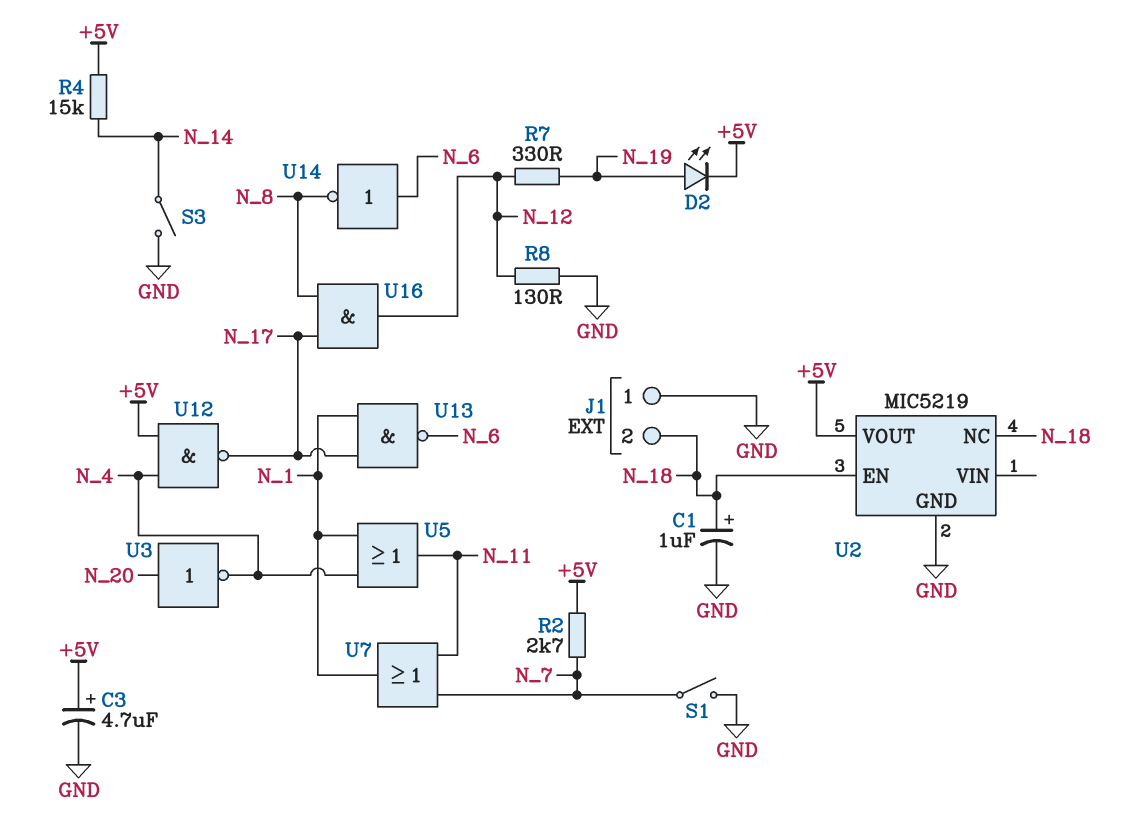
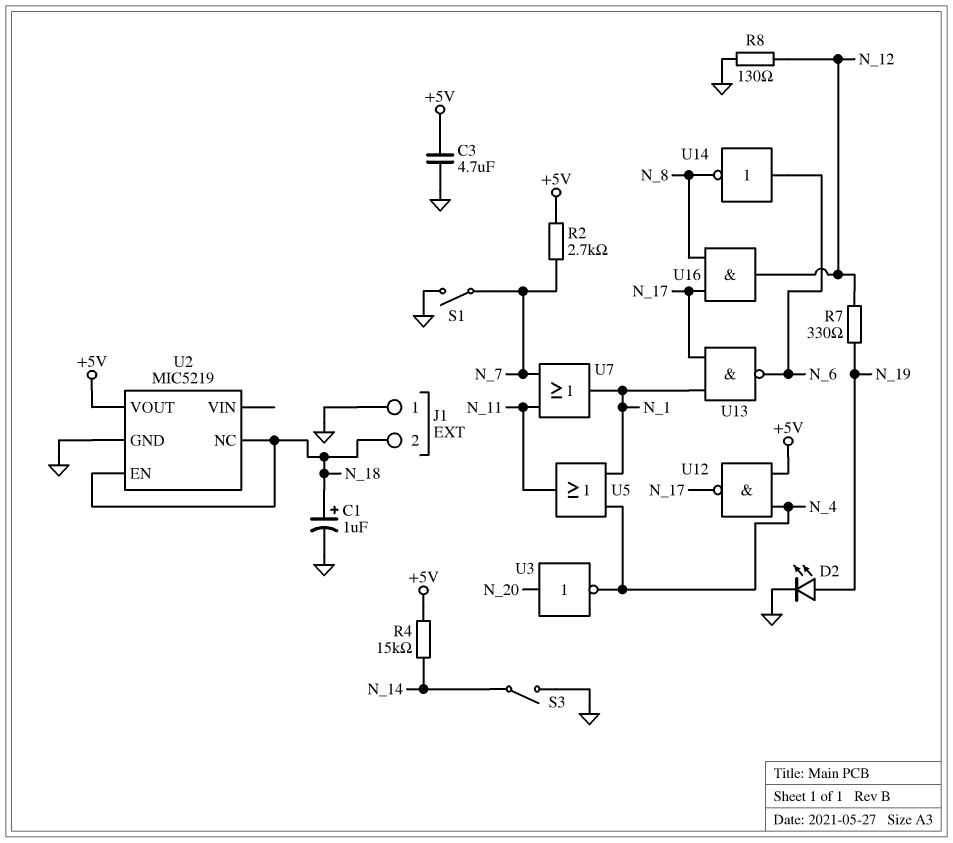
C3: 4.7uF (plus +5V, minus GND) -> 4.7uF (+5V, GND)
D2: LED (A N_19, K +5V) -> LED (A N_19, K GND)

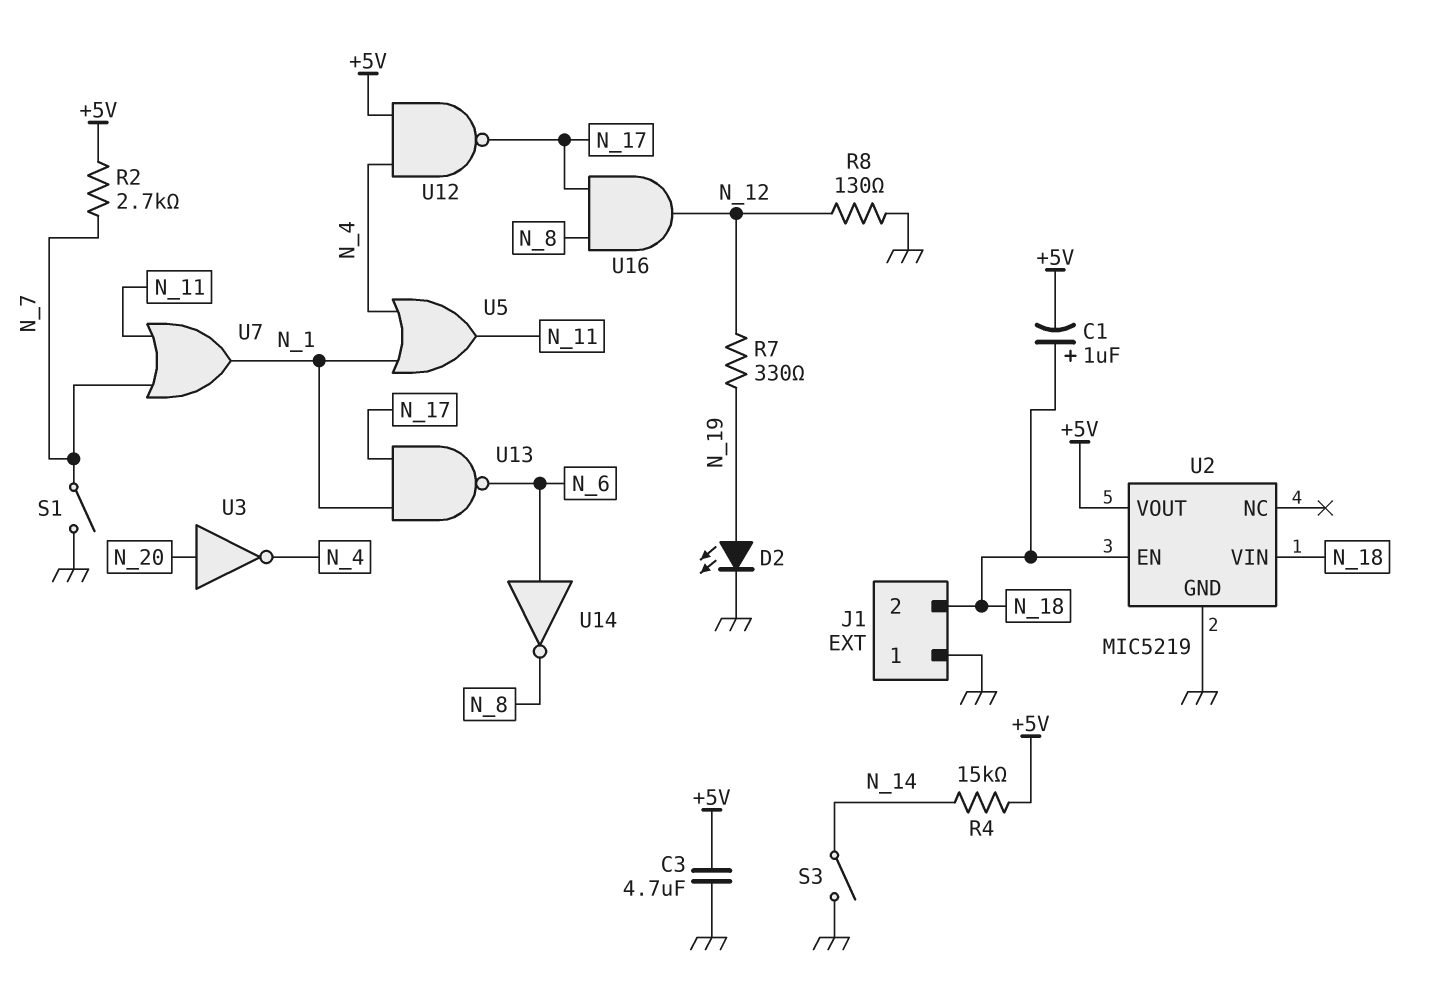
C1: 1uF (plus N_18, minus GND) -> 1uF (plus N_18, minus +5V)
U2 pin NC: N_18 -> none
U2 pin VIN: none -> N_18

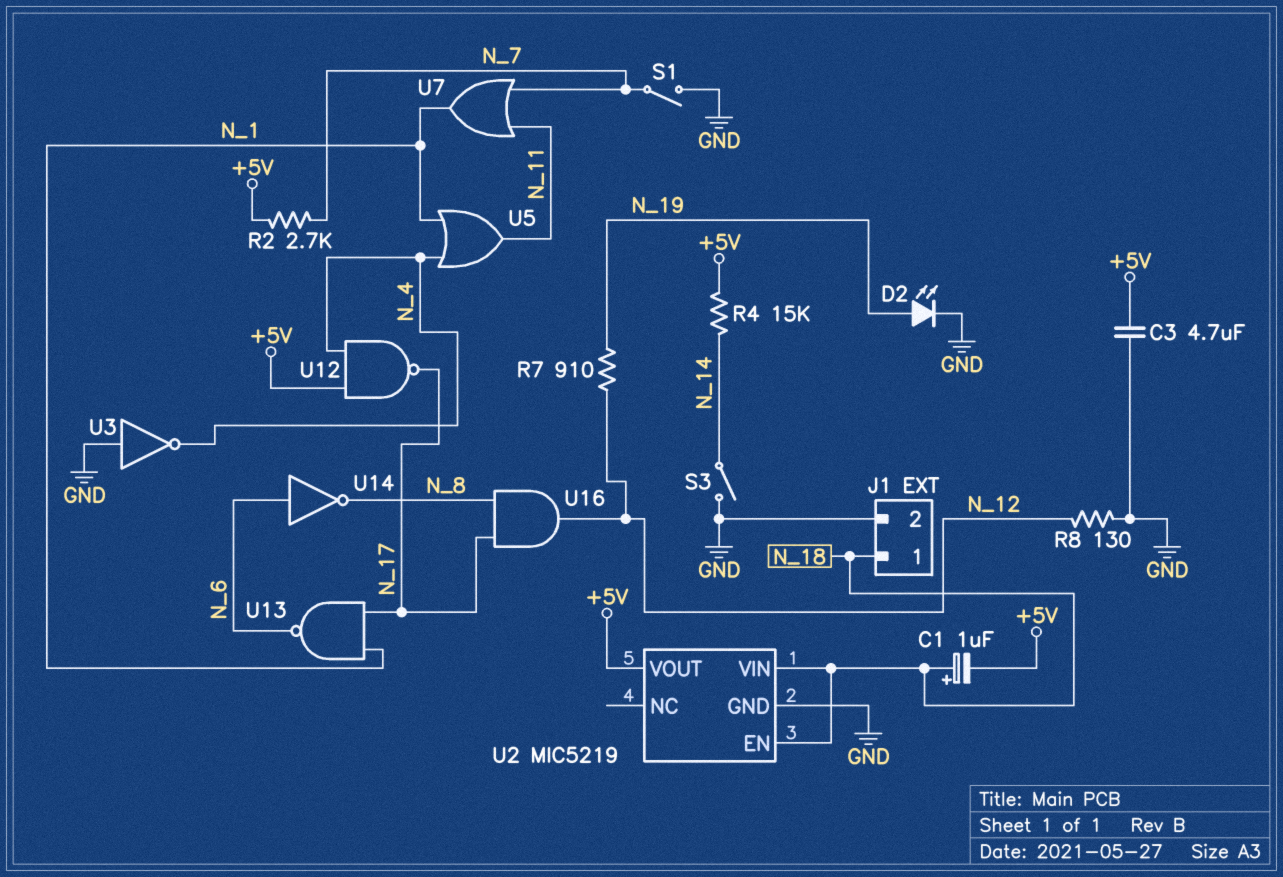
J1 pin 1: GND -> N_18
J1 pin 2: N_18 -> GND
R7: 330 (N_12, N_19) -> 910 (N_12, N_19)
U3: NOT (in N_20, out N_4) -> NOT (in GND, out N_4)

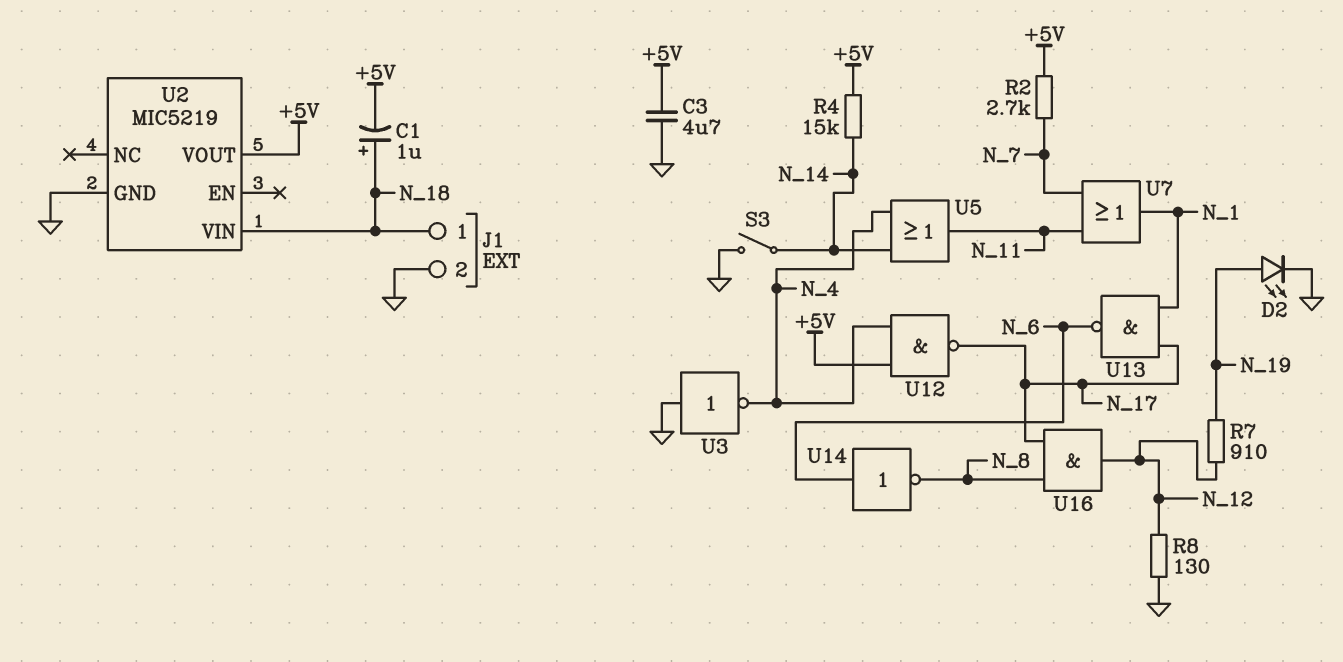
S1: switch (GND, N_7) -> none
U2 pin EN: N_18 -> none
U5: OR (in N_1, in N_4, out N_11) -> OR (in N_4, in N_14, out N_11)

